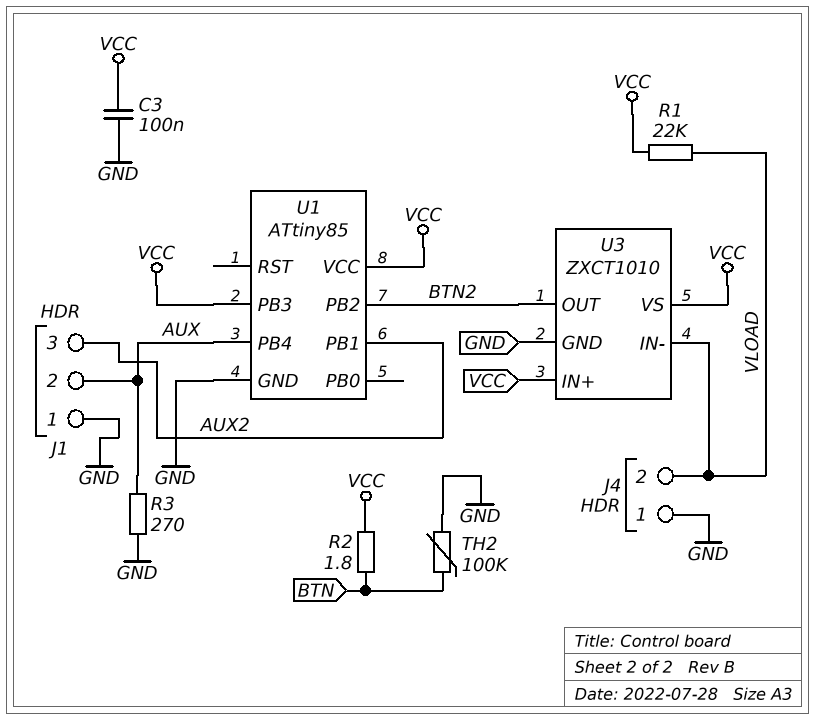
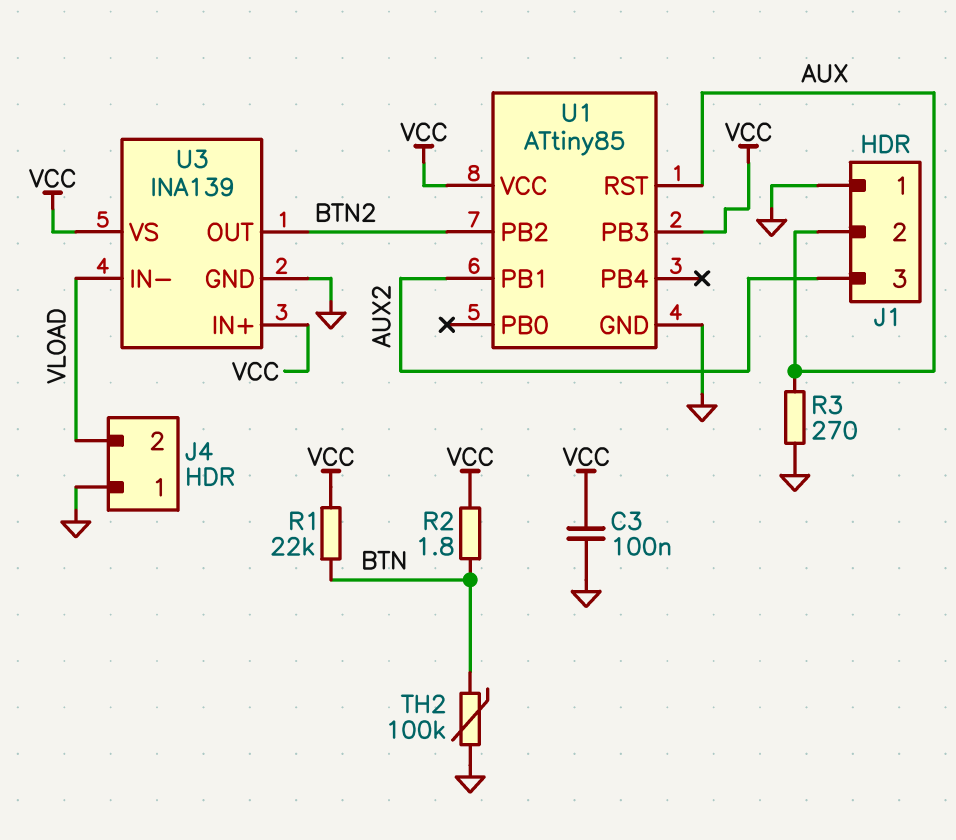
R1: 22k (VCC, VLOAD) -> 22k (BTN, VCC)
U1 pin PB4: AUX -> none
U1 pin RST: none -> AUX
U3: ZXCT1010 -> INA139

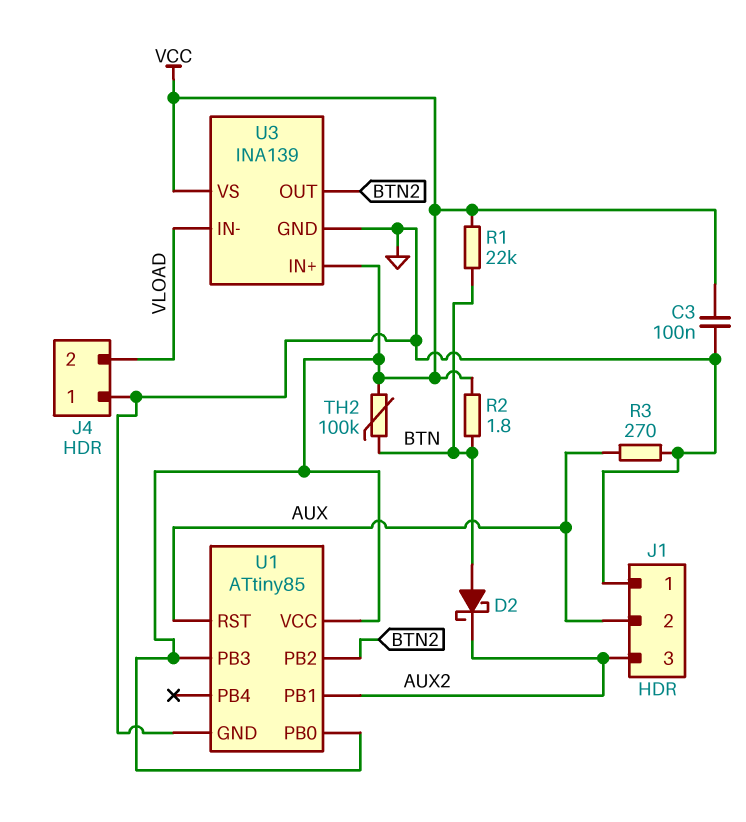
D2: none -> schottky (A BTN, K AUX2)
TH2: 100k (BTN, GND) -> 100k (BTN, VCC)
U1 pin PB0: none -> VCC

